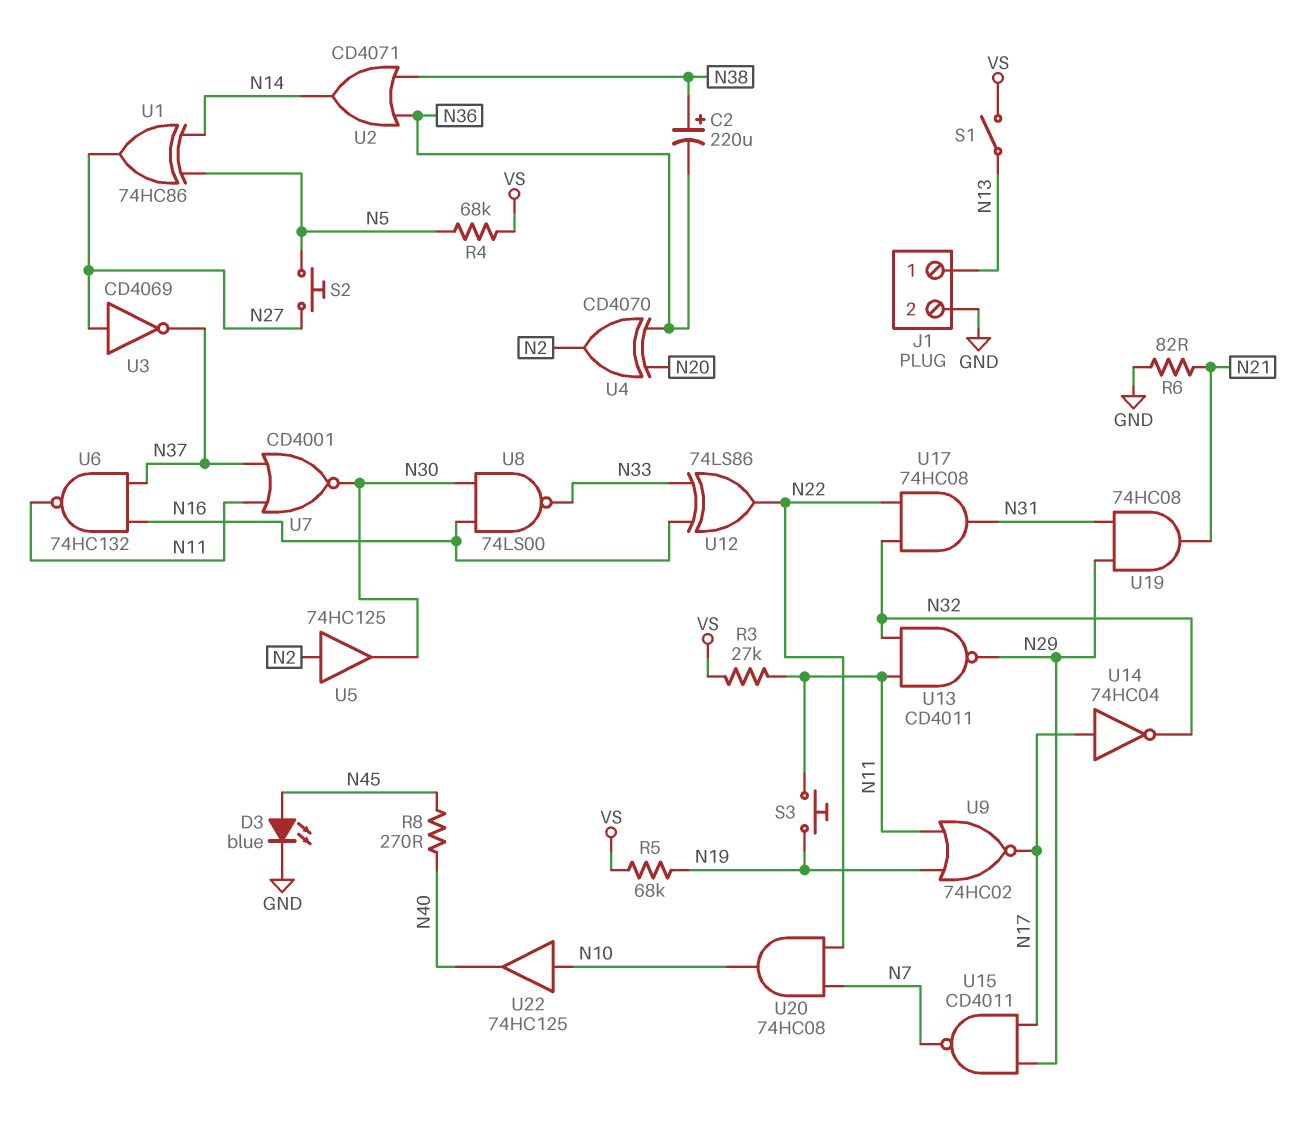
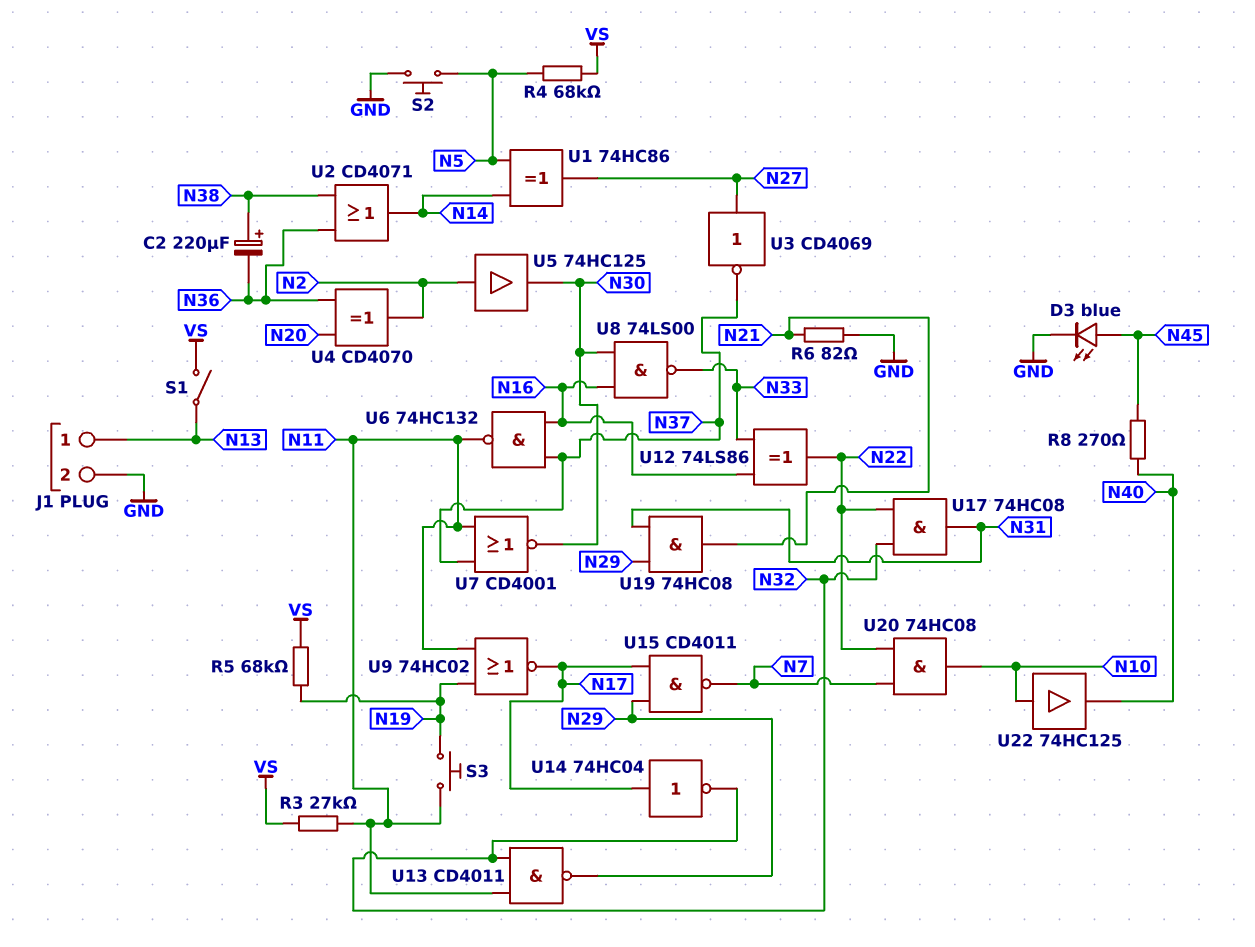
S2: button (N5, N27) -> button (GND, N5)

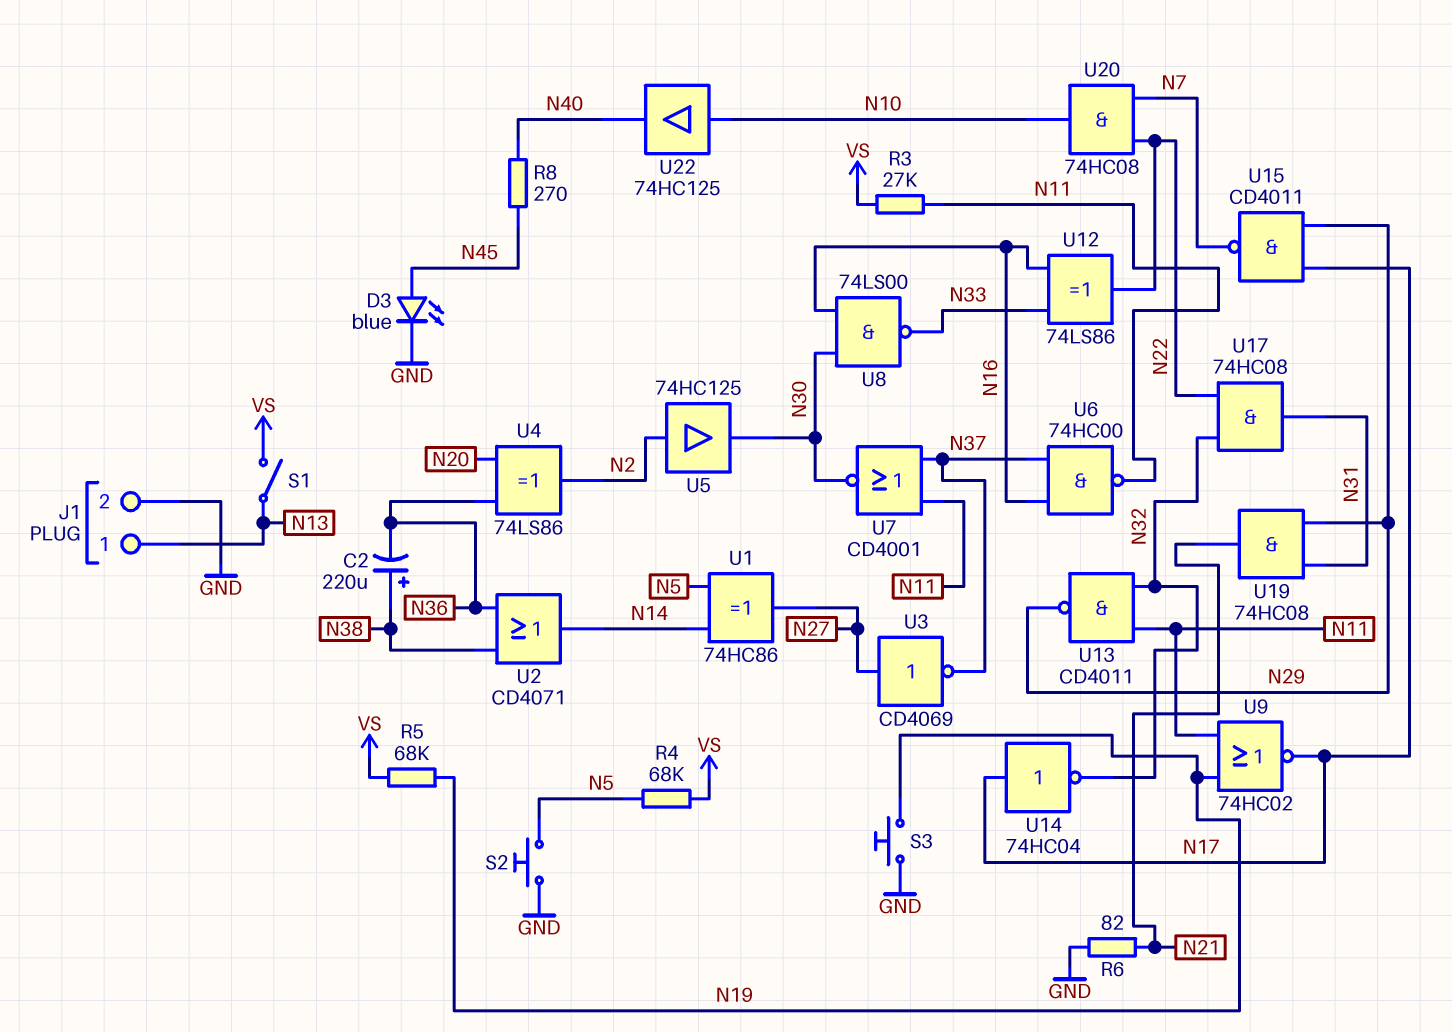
S3: button (N11, N19) -> button (GND, N19)
U4: XOR CD4070 (in N20, in N36, out N2) -> XOR 74LS86 (in N20, in N36, out N2)
U6: NAND 74HC132 (in N16, in N37, out N11) -> NAND 74HC00 (in N16, in N37, out N11)

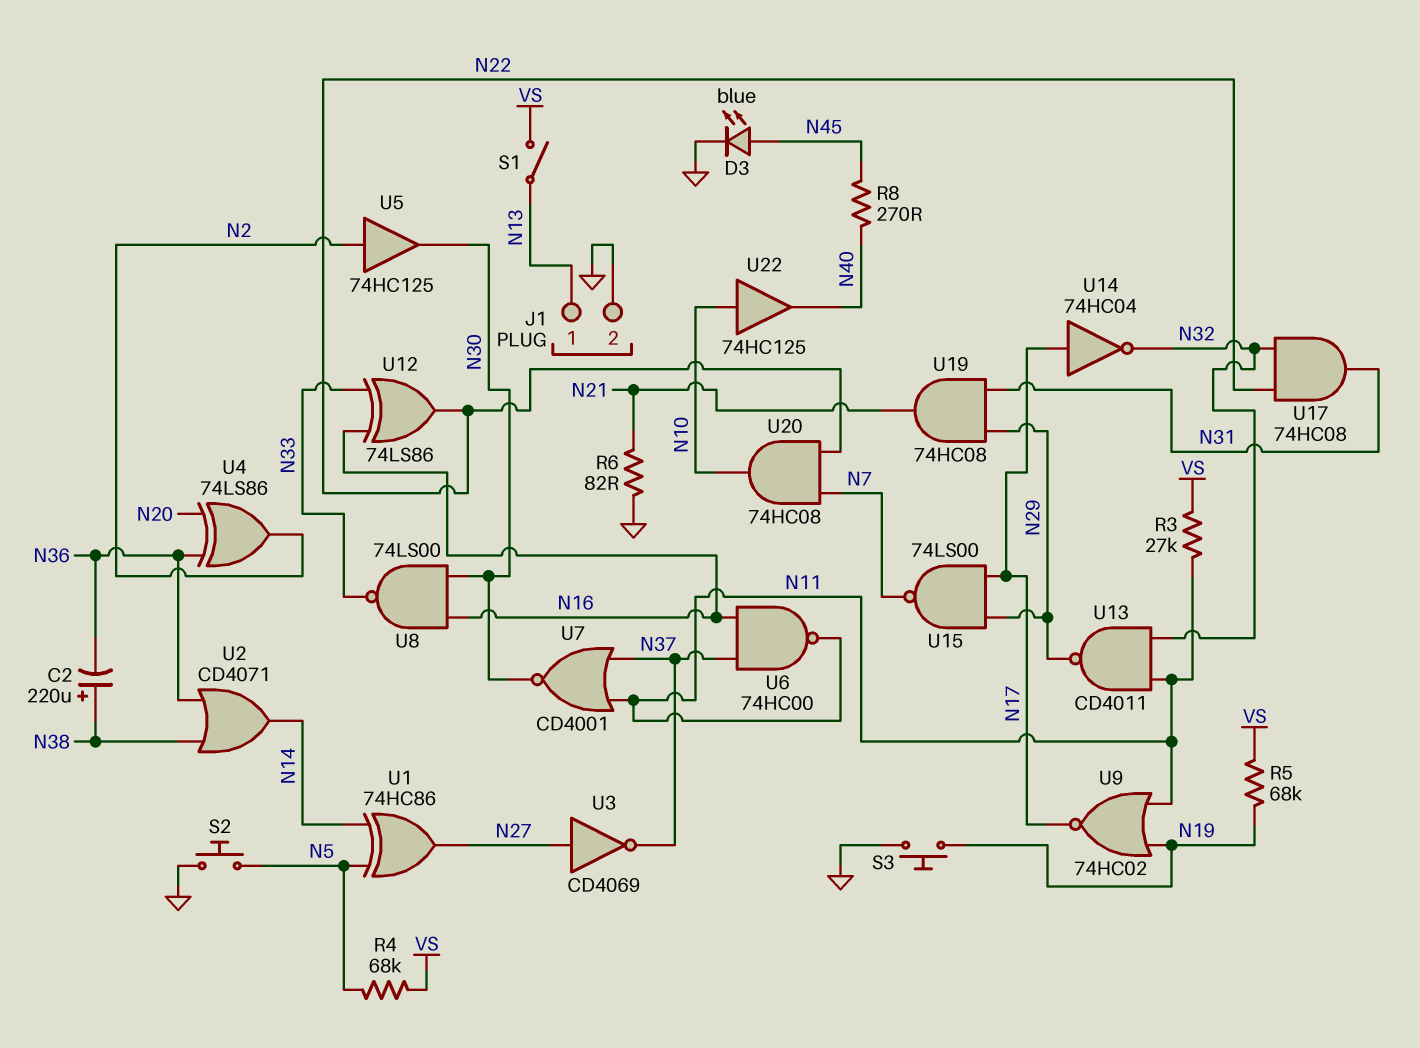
U15: NAND CD4011 (in N17, in N29, out N7) -> NAND 74LS00 (in N17, in N29, out N7)

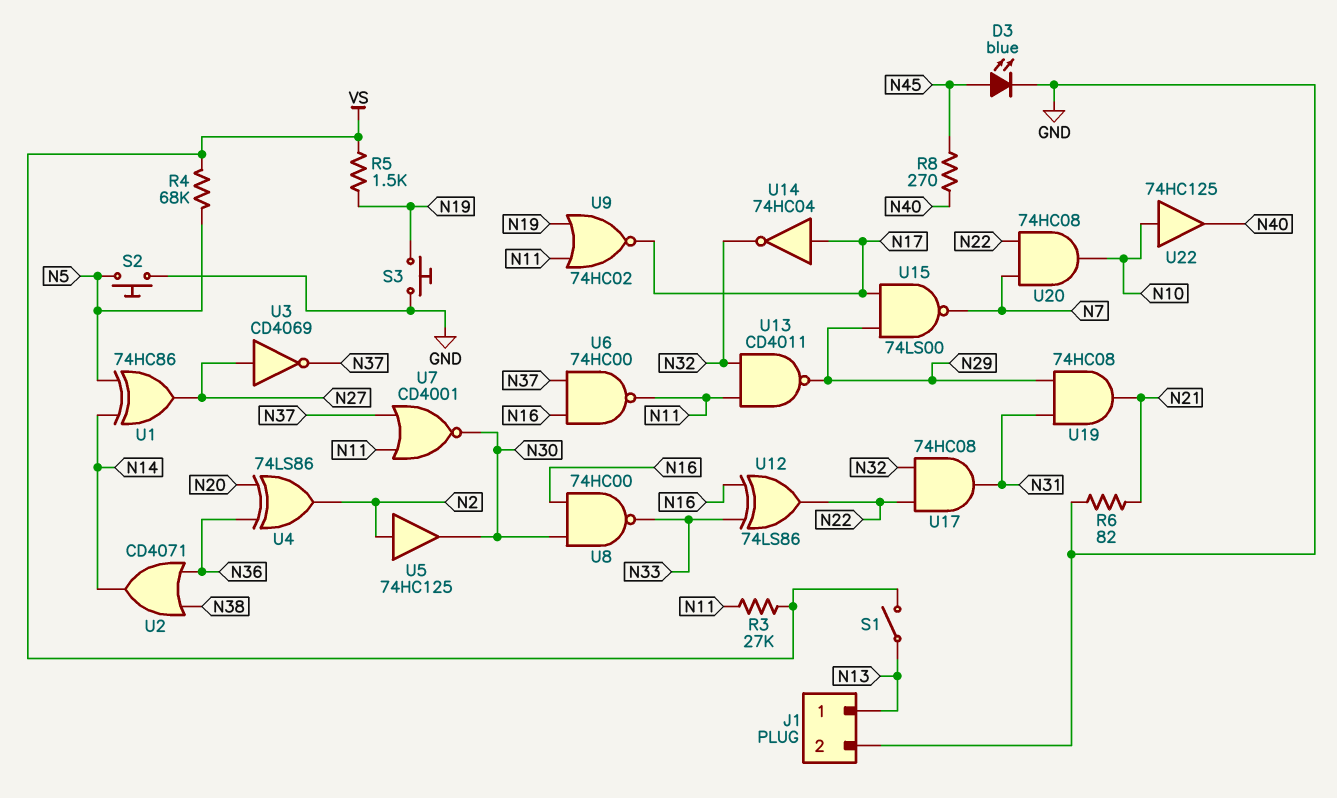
C2: 220uF (plus N38, minus N36) -> none
R5: 68k (N19, VS) -> 1.5k (N19, VS)
U8: NAND 74LS00 (in N16, in N30, out N33) -> NAND 74HC00 (in N16, in N30, out N33)

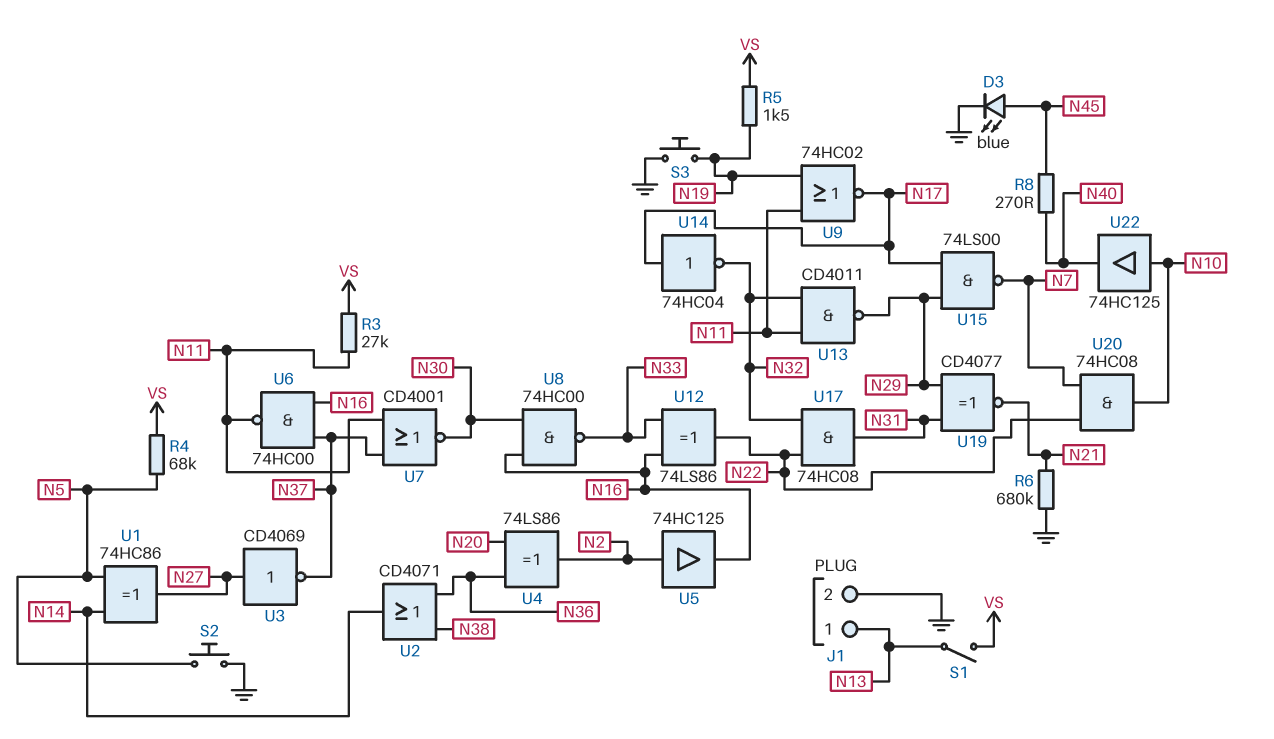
R6: 82 (GND, N21) -> 680k (GND, N21)
U5: buffer 74HC125 (in N2, out N30) -> buffer 74HC125 (in N2, out N16)
U19: AND 74HC08 (in N29, in N31, out N21) -> XNOR CD4077 (in N29, in N31, out N21)

